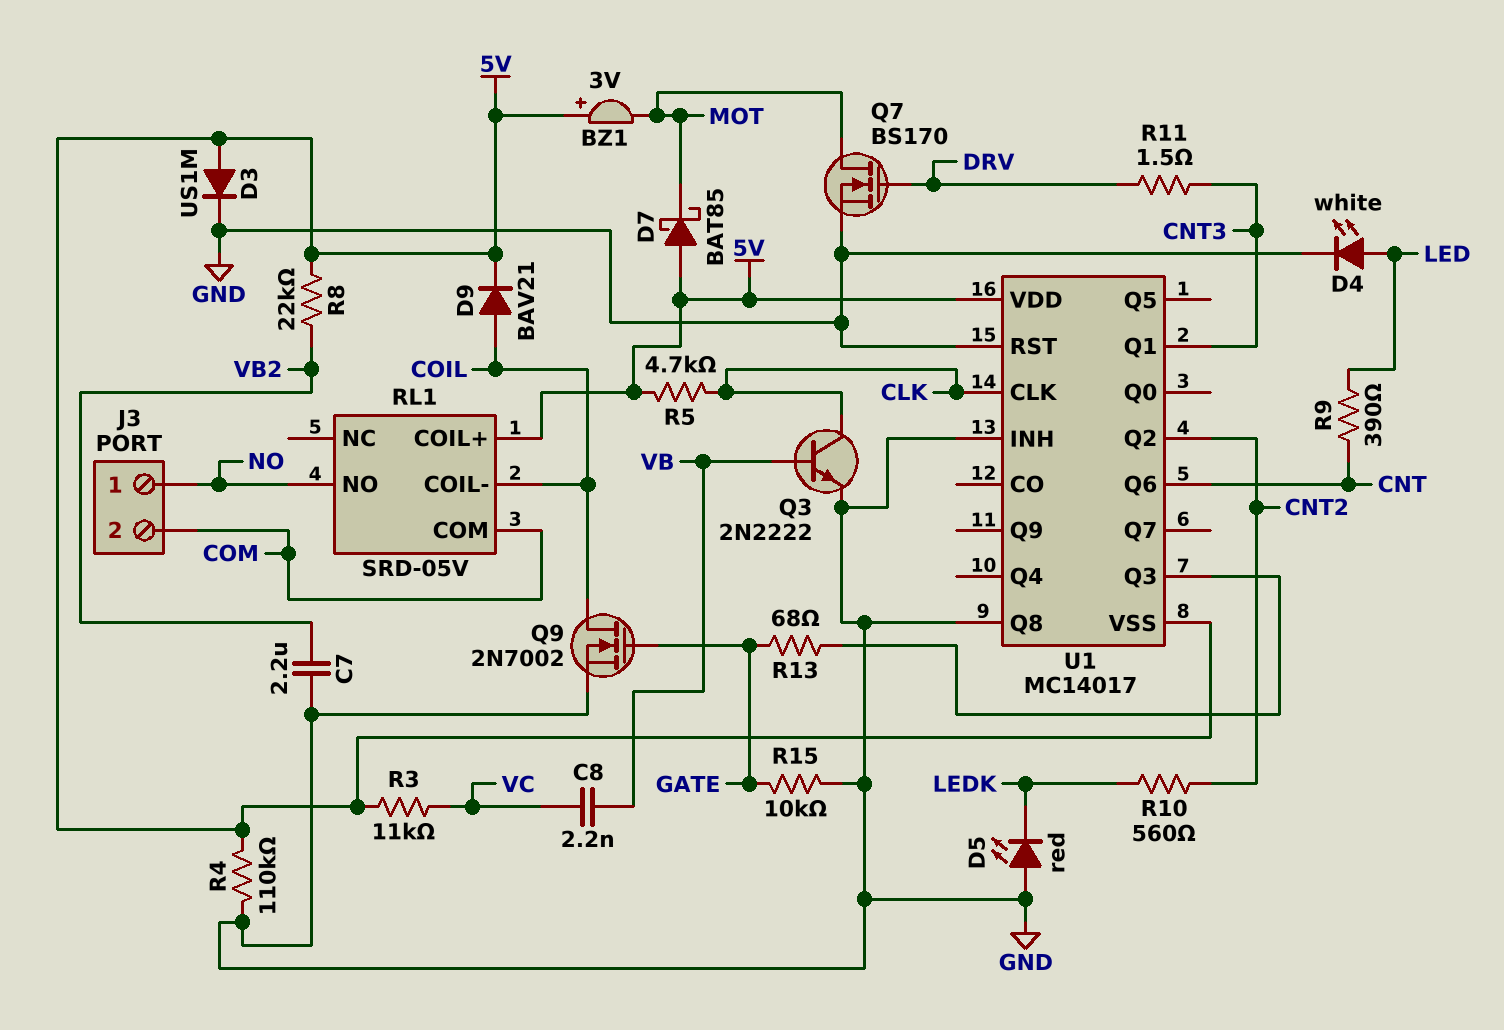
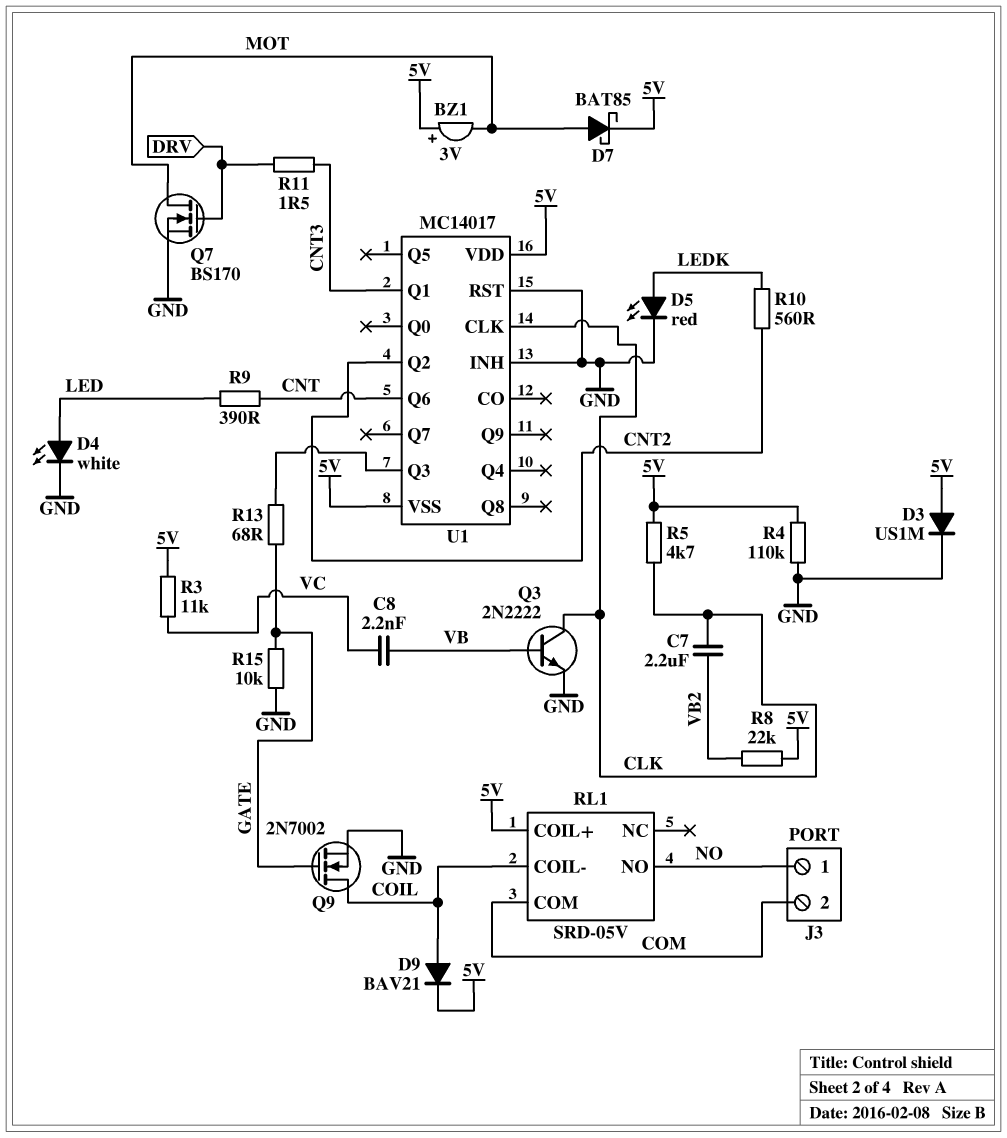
C7: 2.2uF (GND, VB2) -> 2.2uF (CLK, VB2)
D5: LED red (A GND, K LEDK) -> LED red (A LEDK, K GND)
D7: schottky BAT85 (A 5V, K MOT) -> schottky BAT85 (A MOT, K 5V)
U1 pin Q8: GND -> none

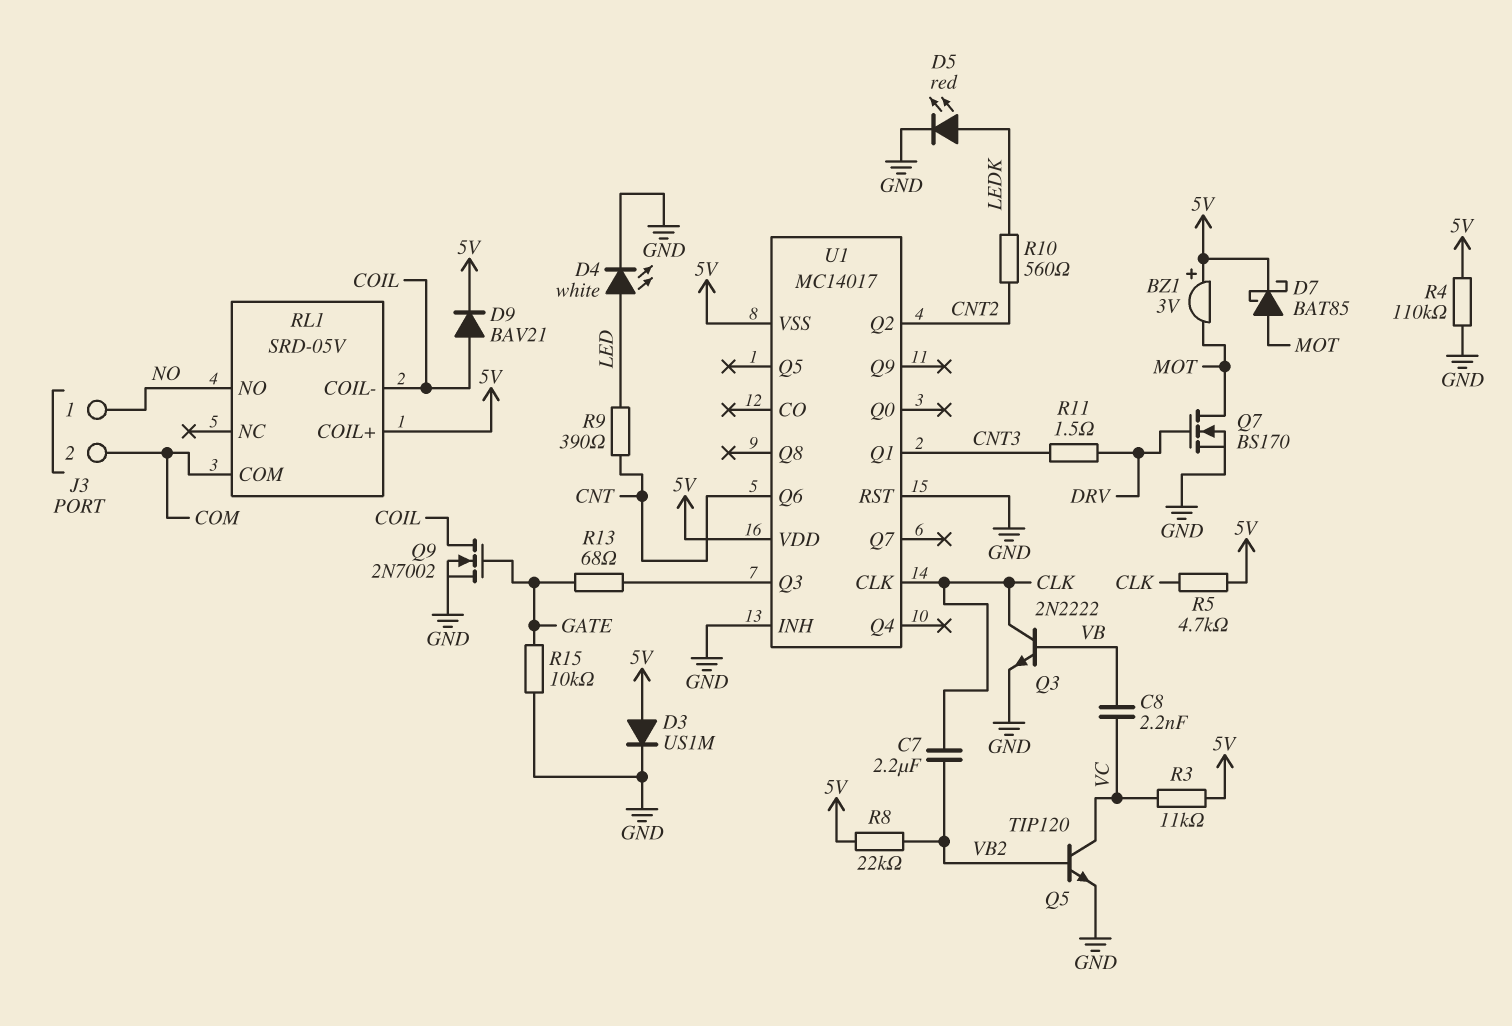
Q5: none -> NPN TIP120 (B VB2, C VC, E GND)

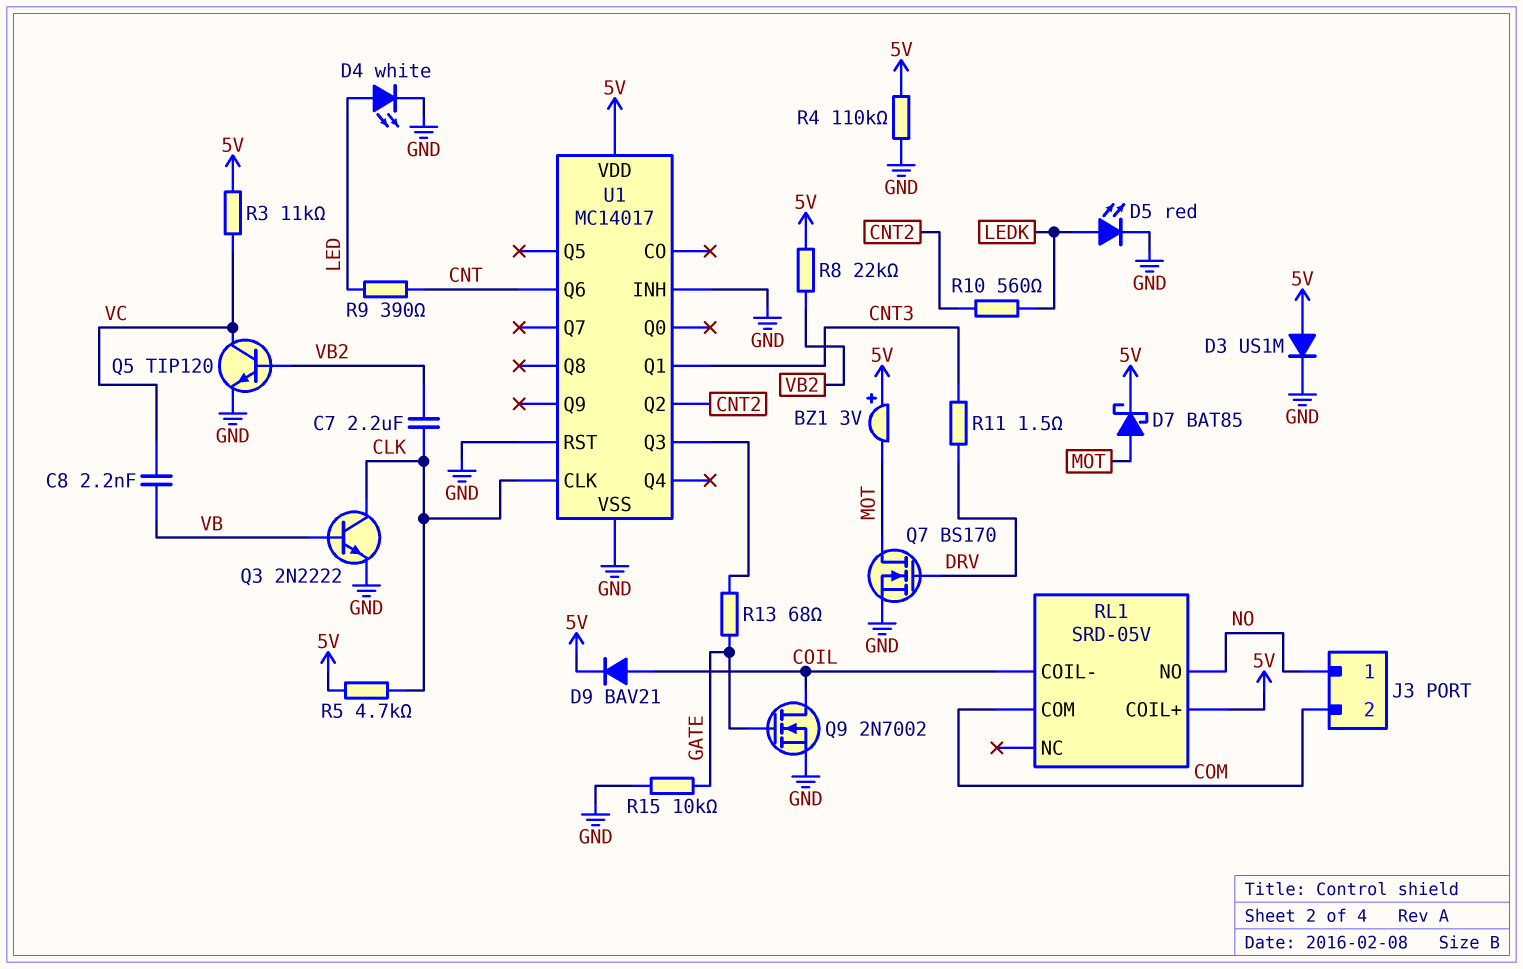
U1 pin VSS: 5V -> GND

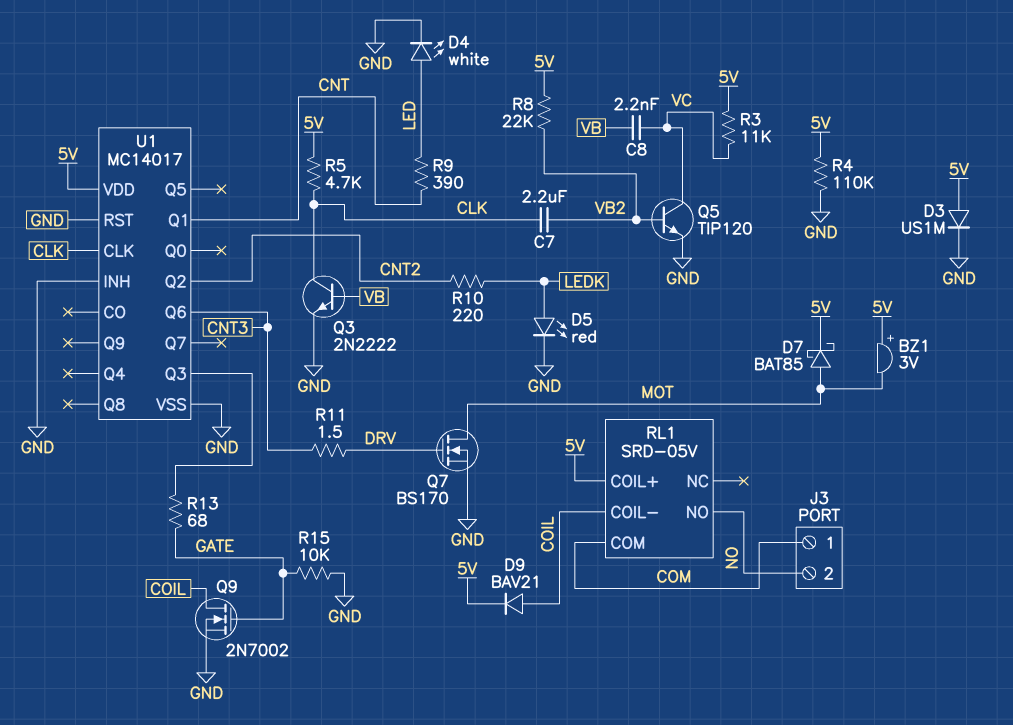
J3 pin 1: NO -> COM
J3 pin 2: COM -> NO
R10: 560 (CNT2, LEDK) -> 220 (CNT2, LEDK)
U1 pin Q1: CNT3 -> CNT
U1 pin Q6: CNT -> CNT3

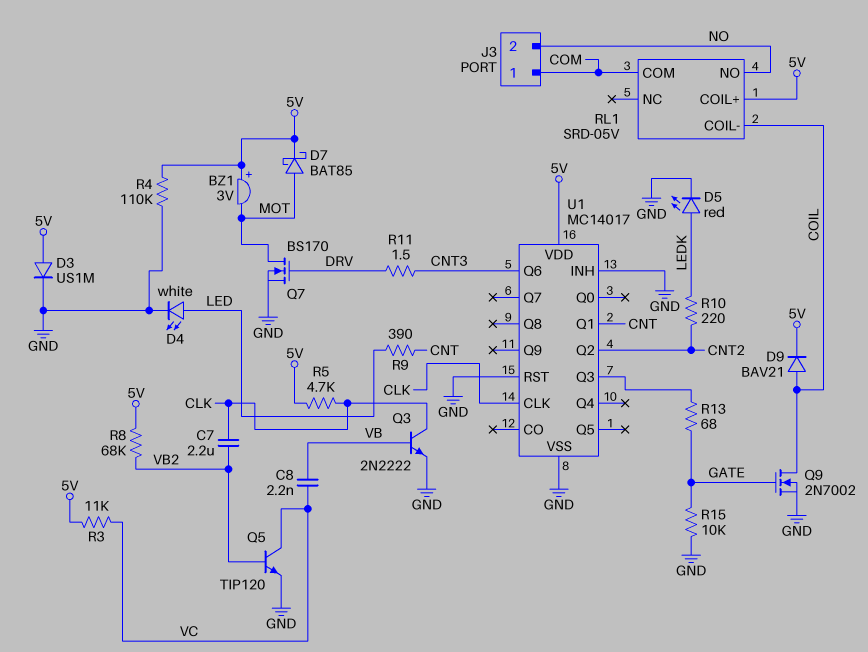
R8: 22k (5V, VB2) -> 68k (5V, VB2)

